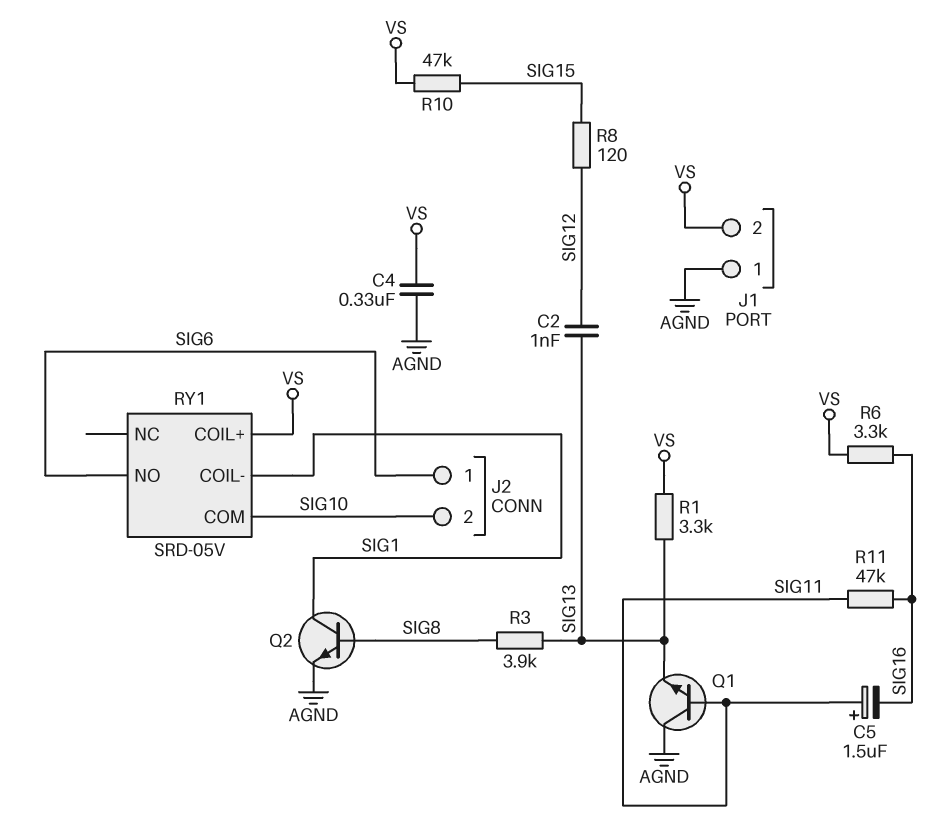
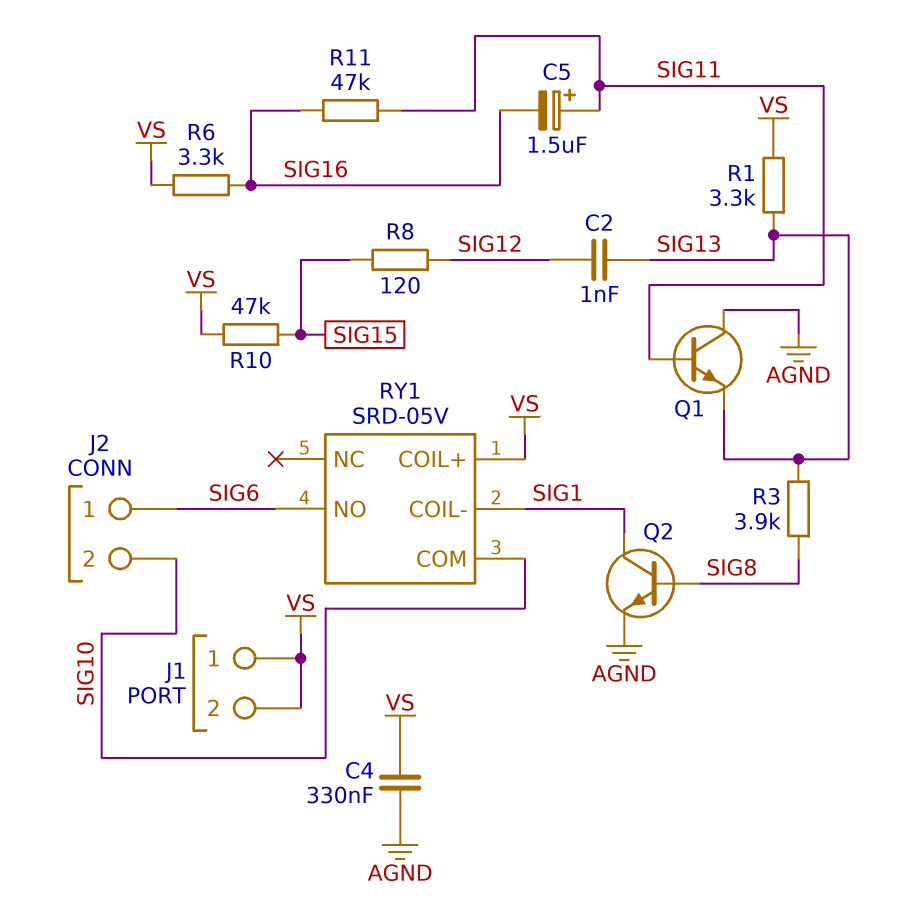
J1 pin 1: AGND -> VS

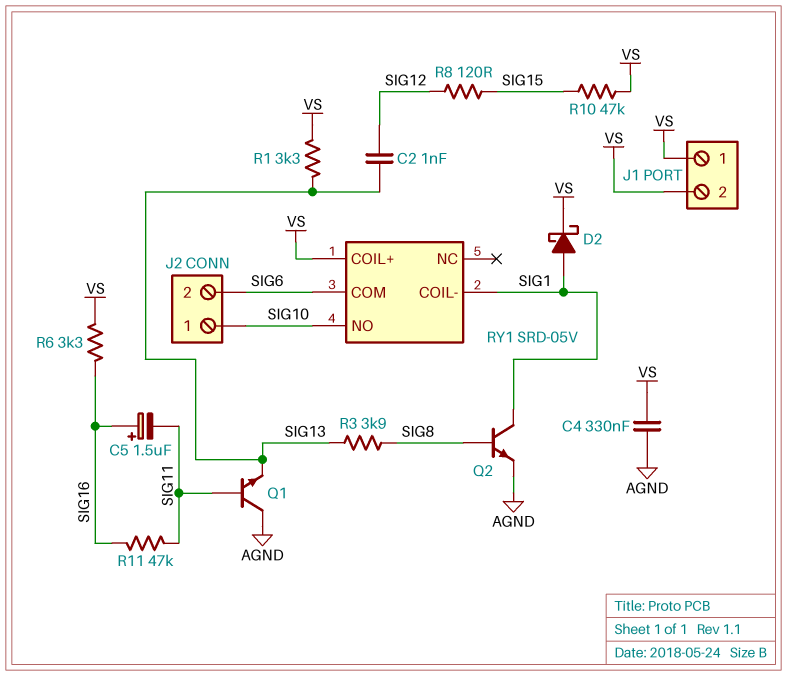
C5: 1.5uF (plus SIG11, minus SIG16) -> 1.5uF (plus SIG16, minus SIG11)
D2: none -> schottky (A SIG1, K VS)
J2 pin 1: SIG6 -> SIG10
J2 pin 2: SIG10 -> SIG6
RY1 pin COM: SIG10 -> SIG6
RY1 pin NO: SIG6 -> SIG10

